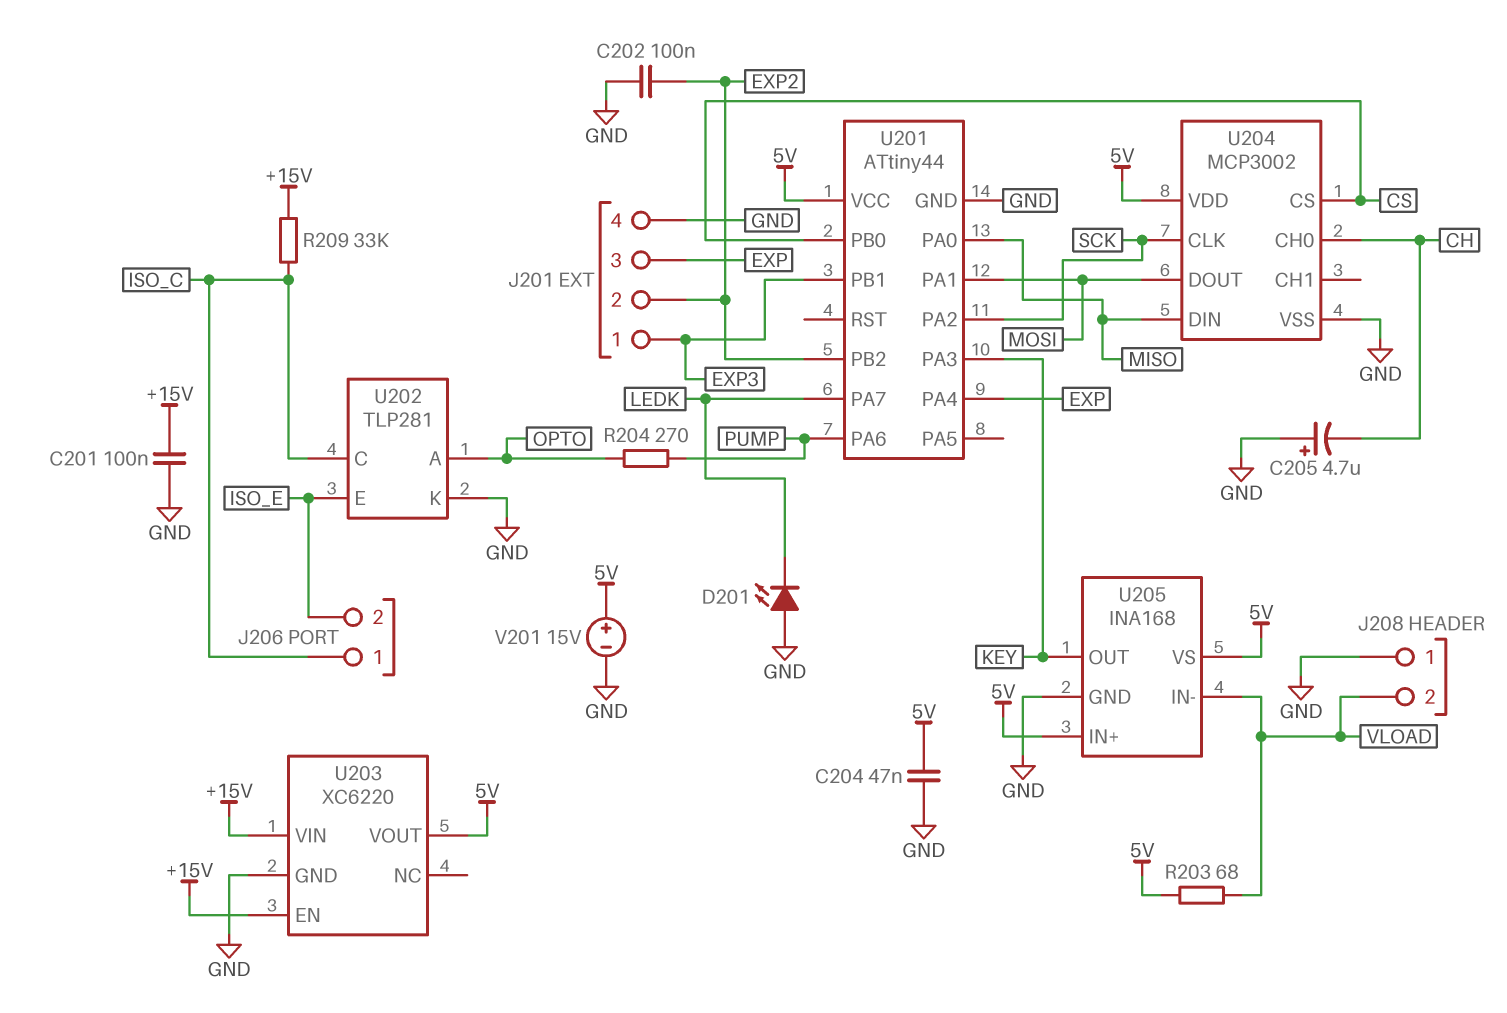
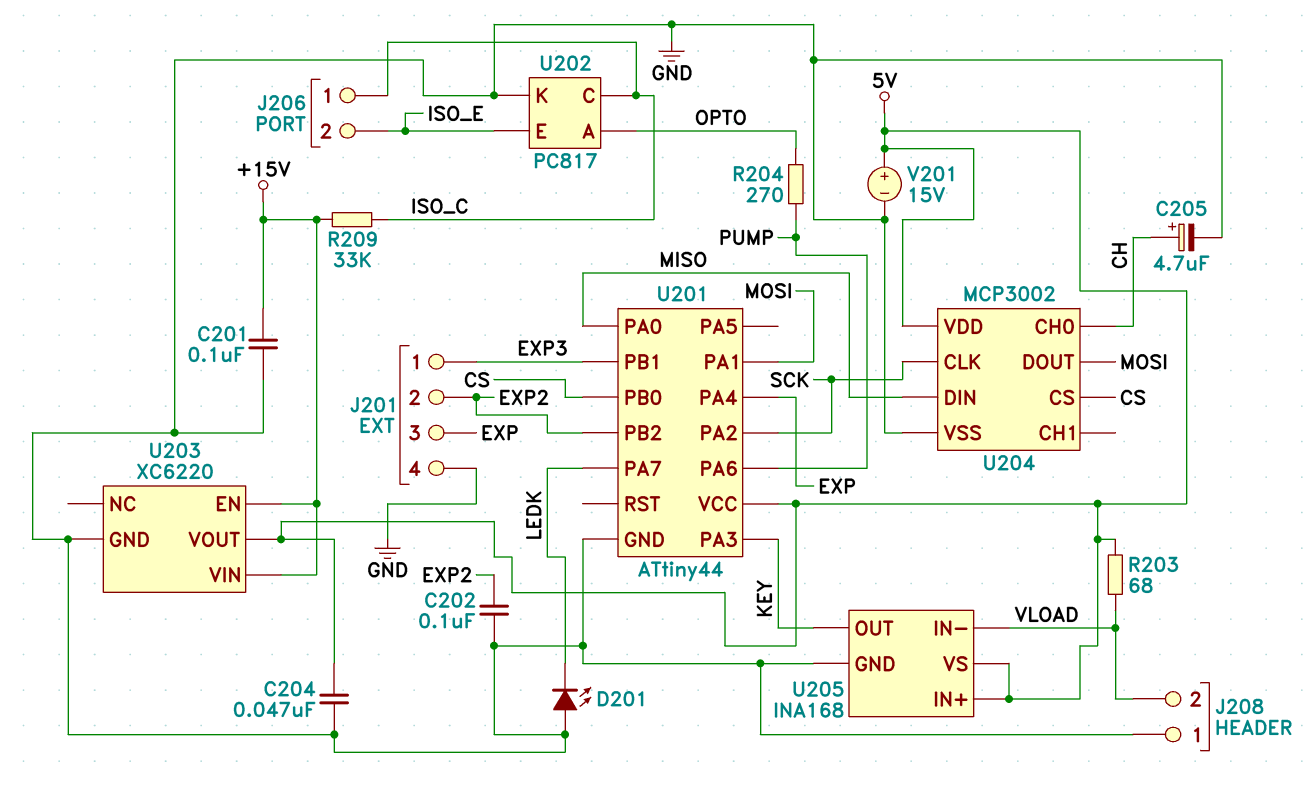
C205: 4.7uF (plus GND, minus CH) -> 4.7uF (plus CH, minus GND)
U202: TLP281 -> PC817

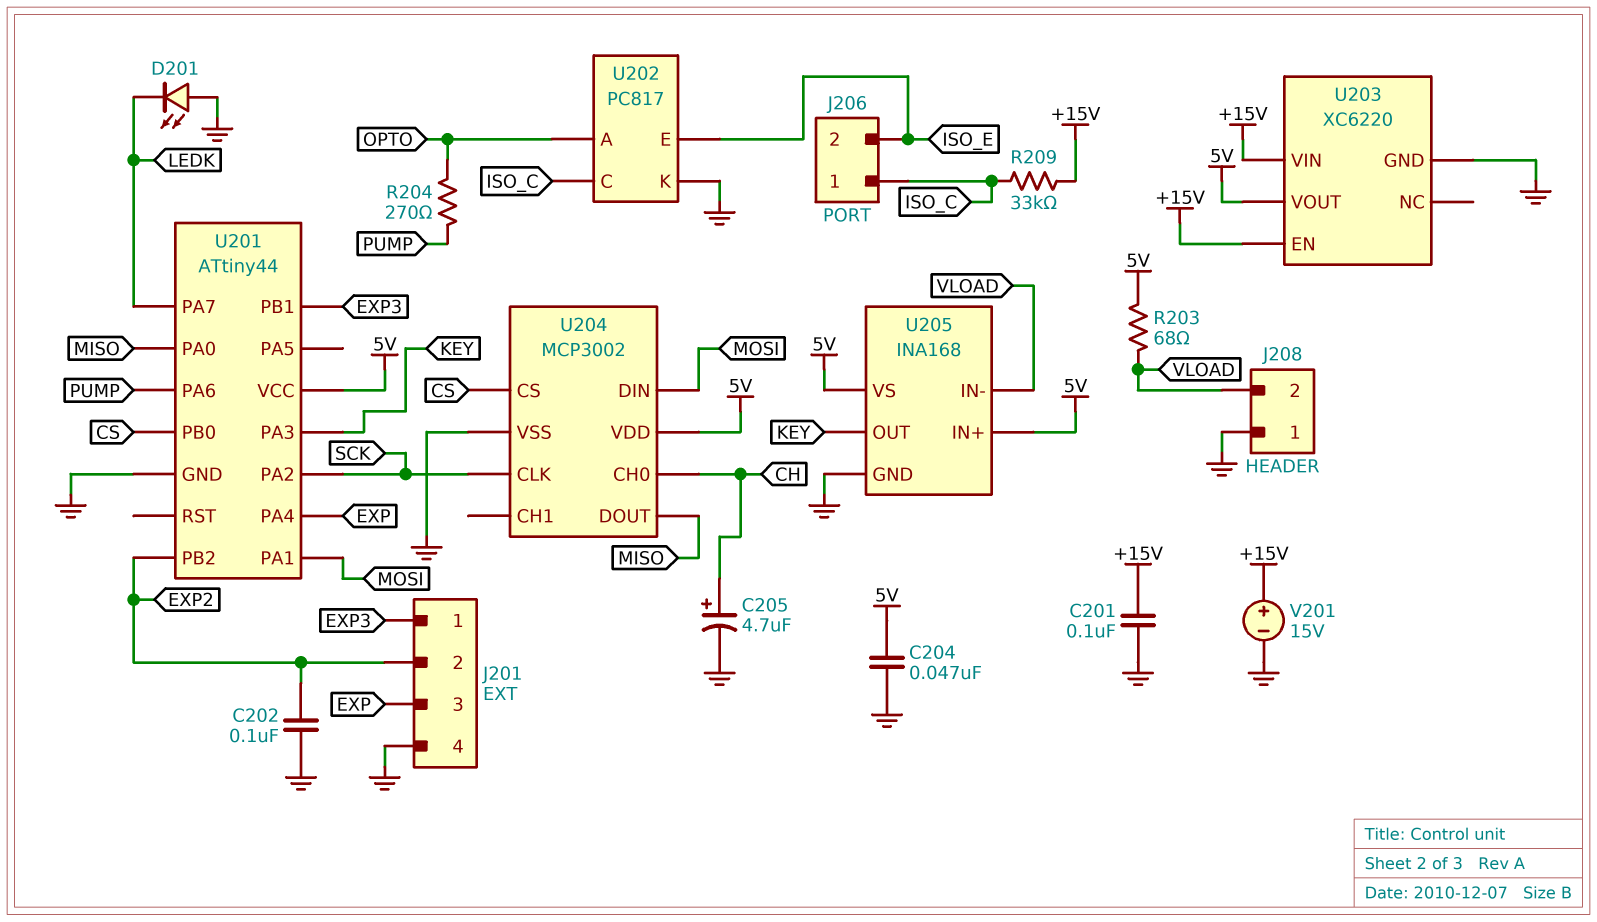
U204 pin DIN: MISO -> MOSI
U204 pin DOUT: MOSI -> MISO
V201: 15V (plus 5V, minus GND) -> 15V (plus +15V, minus GND)

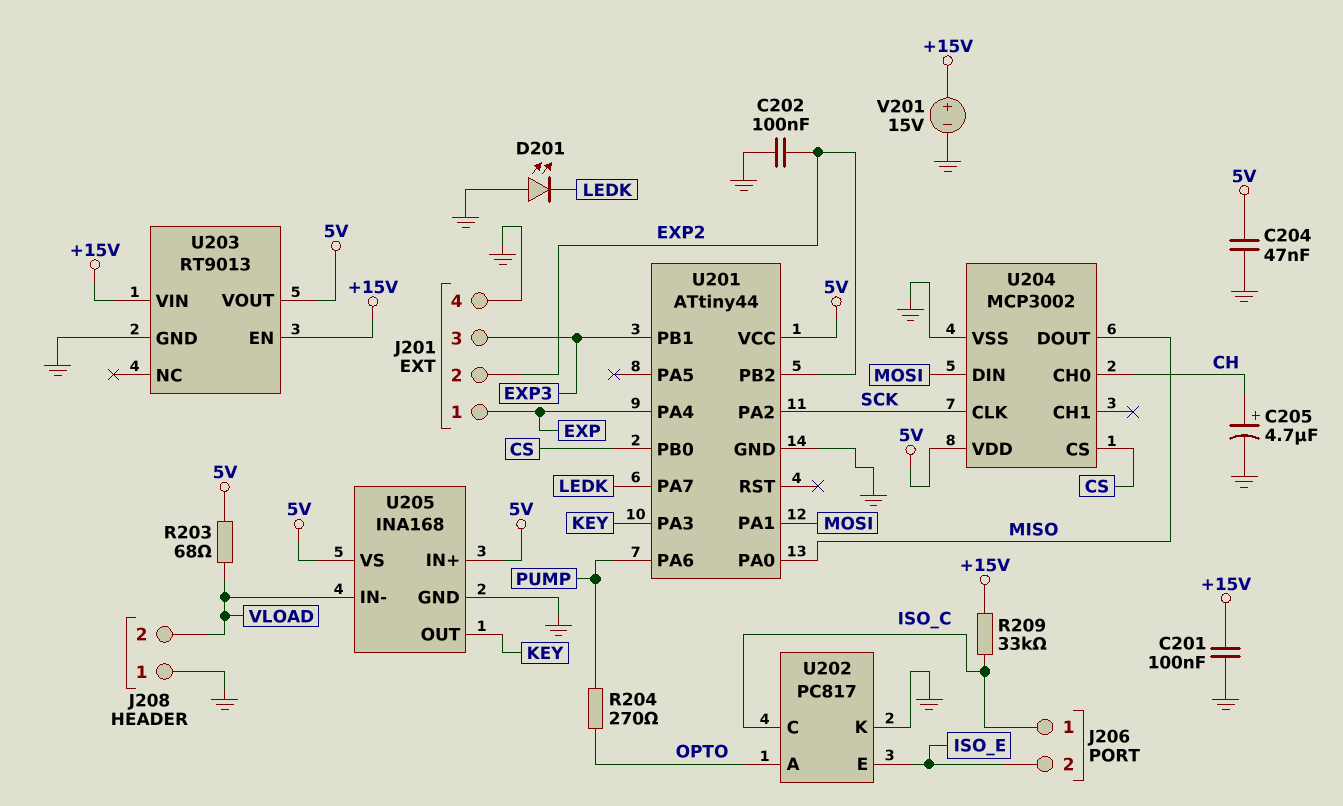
J201 pin 1: EXP3 -> EXP
J201 pin 3: EXP -> EXP3
U203: XC6220 -> RT9013

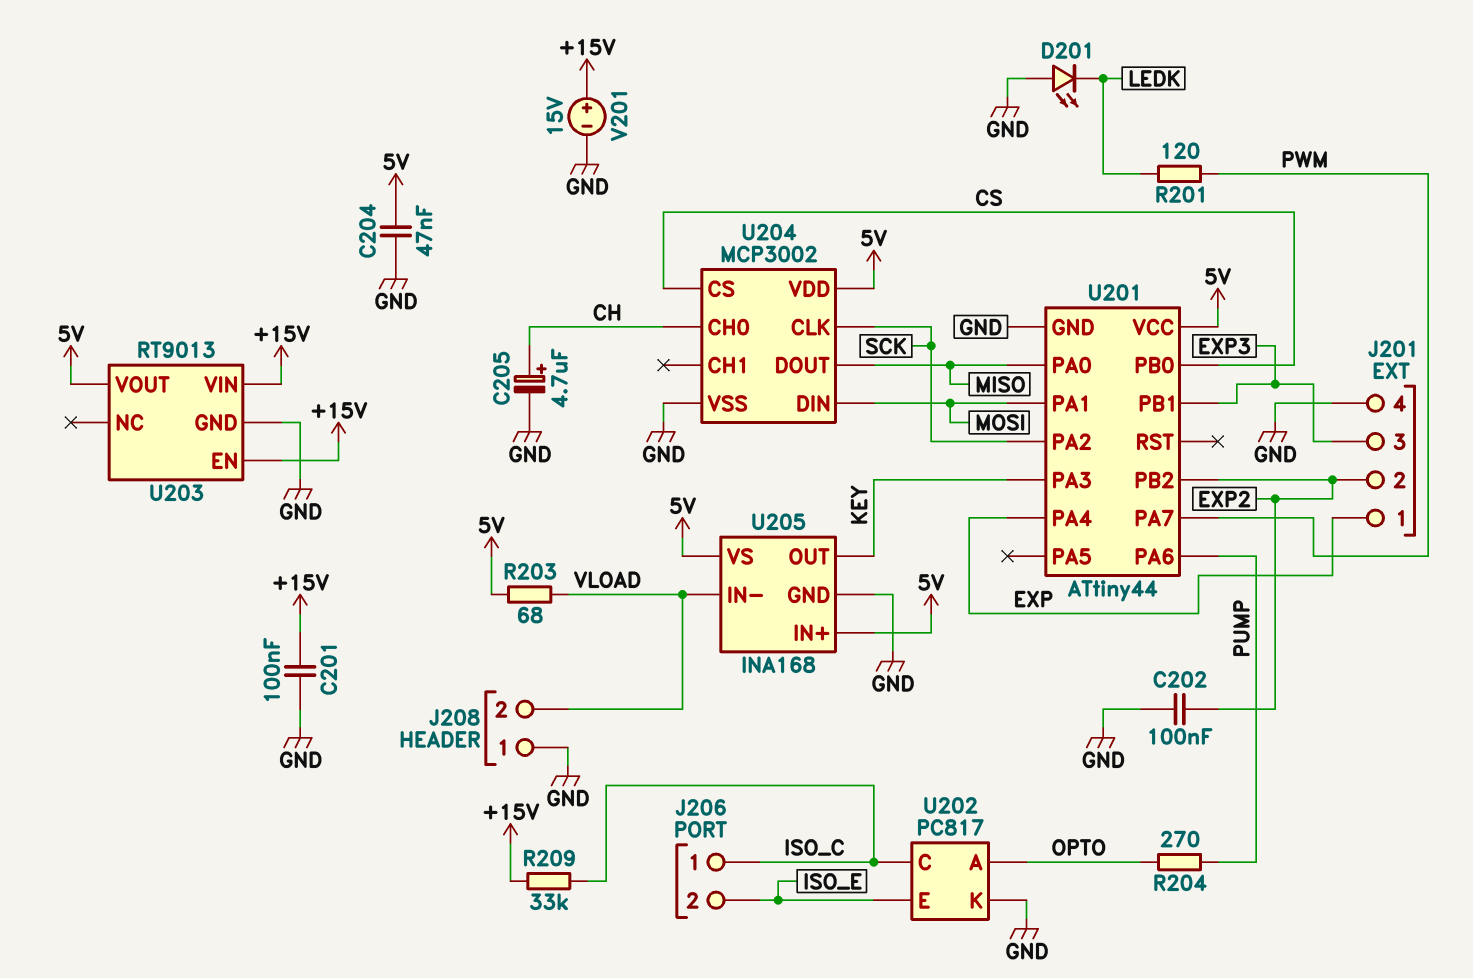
R201: none -> 120 (LEDK, PWM)
U201 pin PA7: LEDK -> PWM

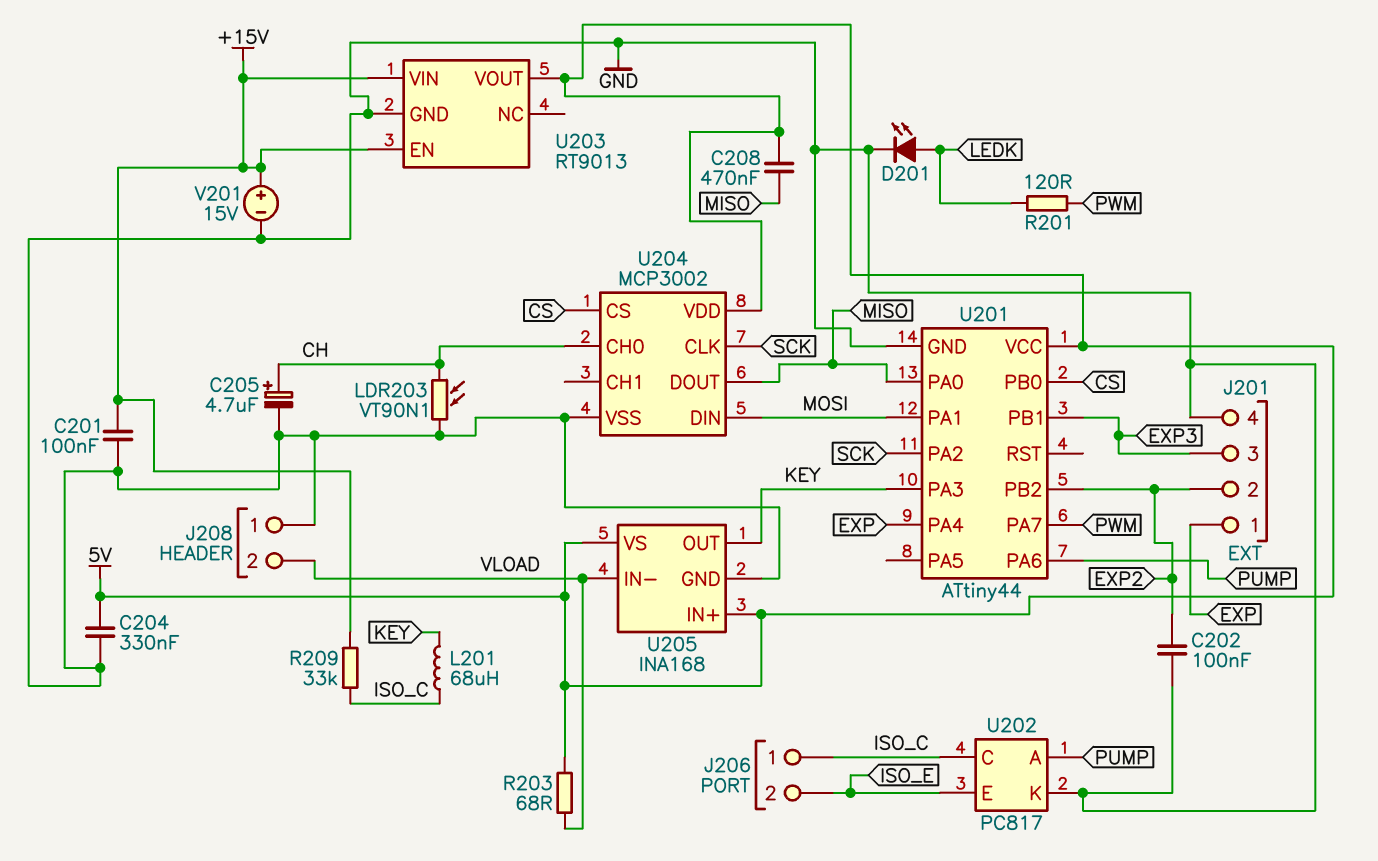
C204: 47nF (5V, GND) -> 330nF (5V, GND)
C208: none -> 470nF (5V, MISO)
D201: LED (A GND, K LEDK) -> LED (A LEDK, K GND)
L201: none -> 68uH (ISO_C, KEY)
LDR203: none -> VT90N1 (CH, GND)
R204: 270 (OPTO, PUMP) -> none
U202 pin A: OPTO -> PUMP

